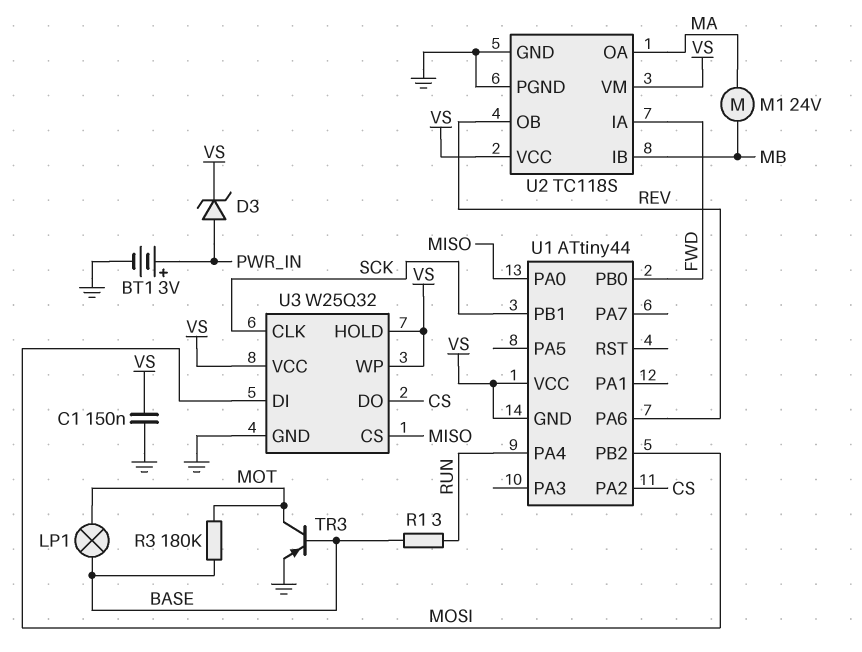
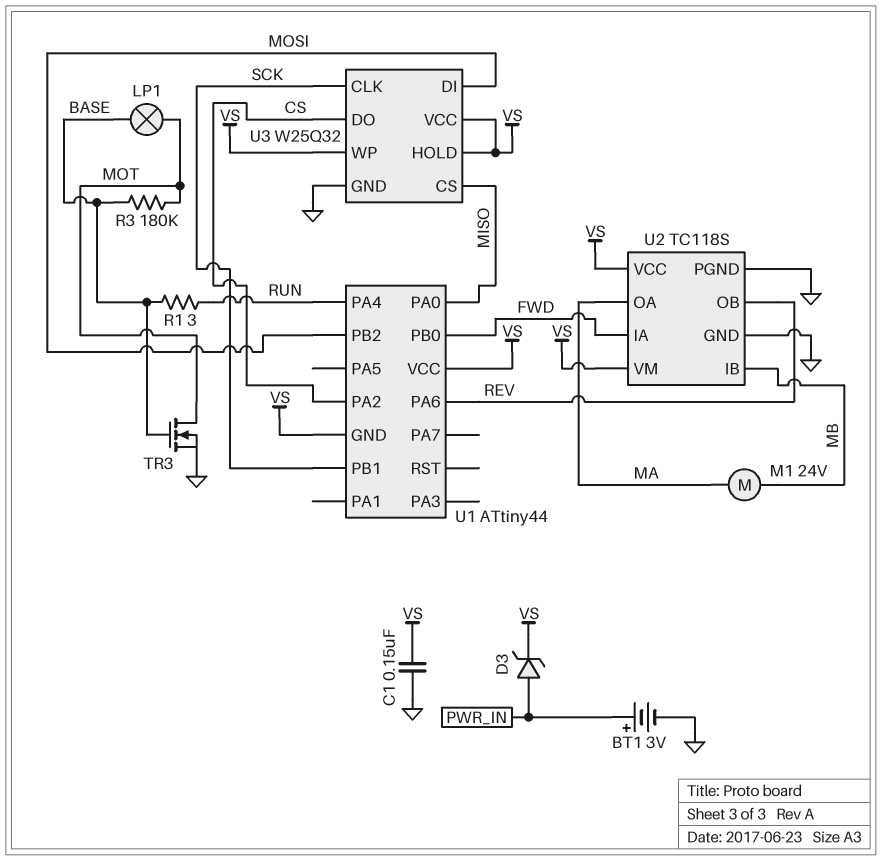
TR3: PNP (B BASE, C MOT, E GND) -> NMOS (G BASE, D MOT, S GND)

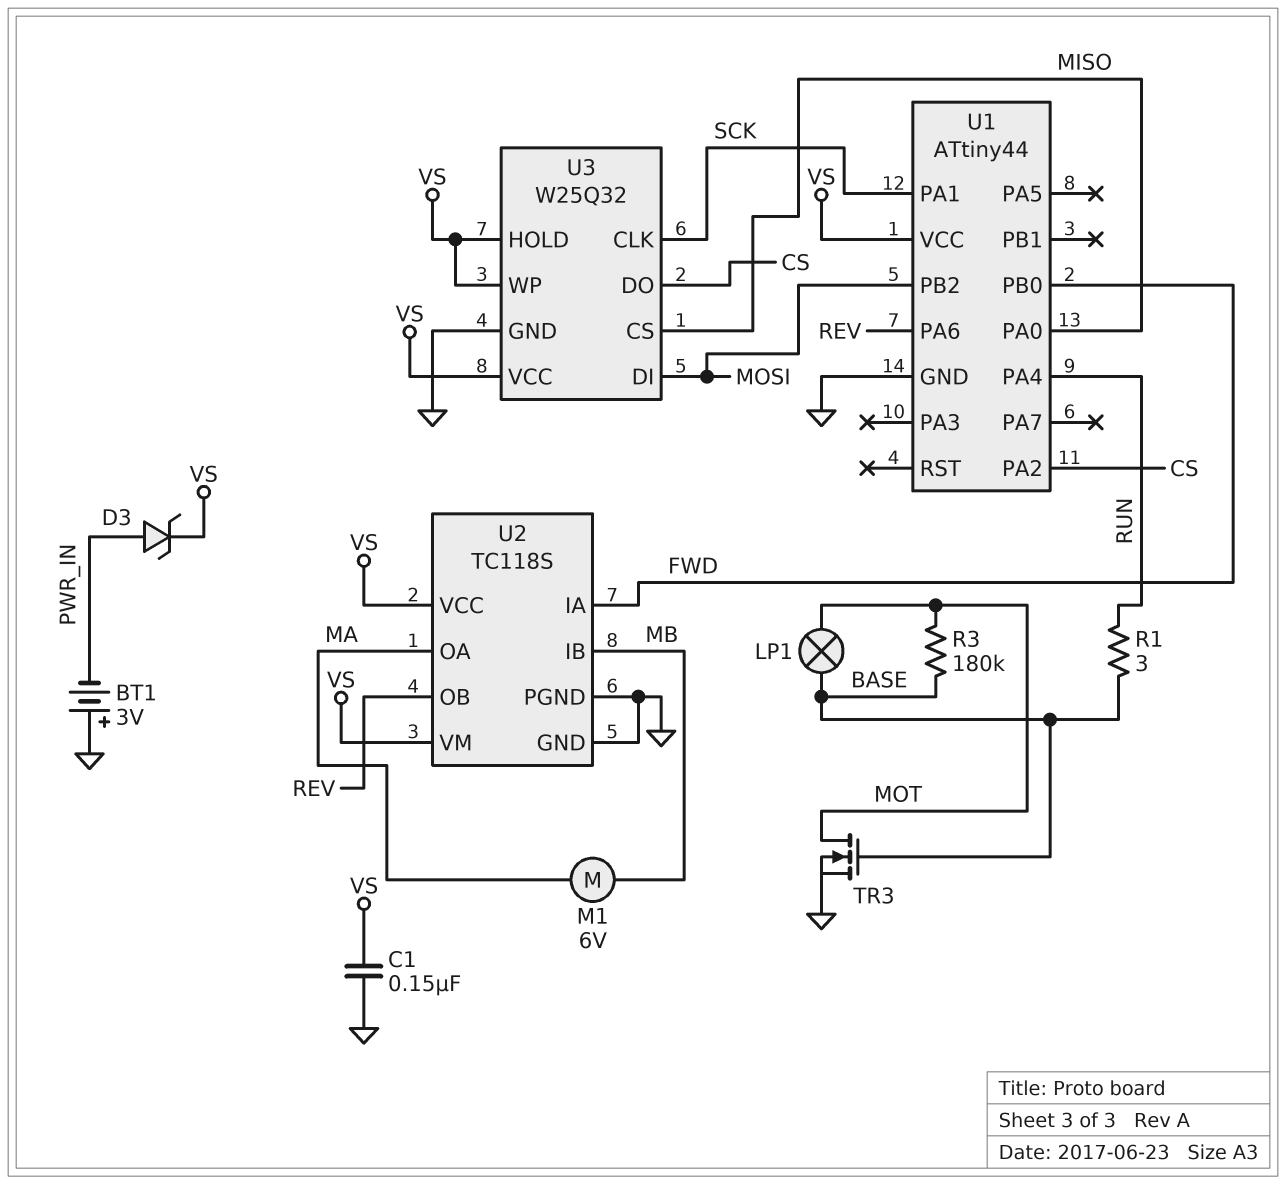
BT1: 3V (plus PWR_IN, minus GND) -> 3V (plus GND, minus PWR_IN)
M1: motor 24V (MA, MB) -> motor 6V (MA, MB)
U1 pin GND: VS -> GND
U1 pin PA1: none -> SCK
U1 pin PB1: SCK -> none

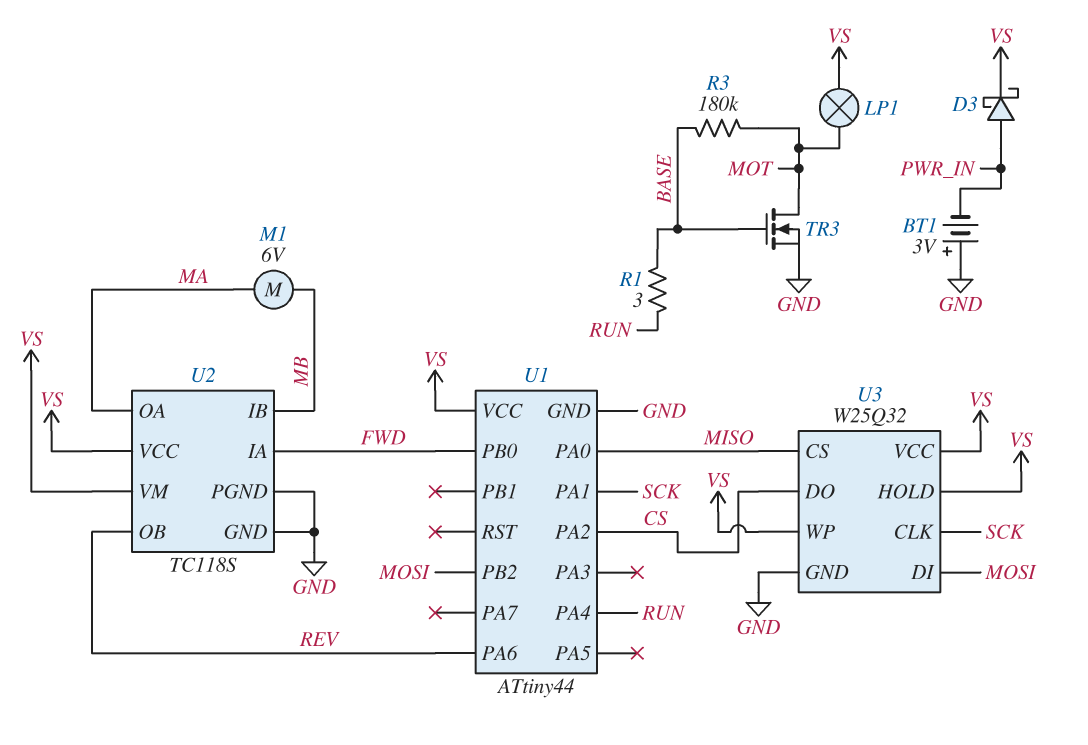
C1: 150nF (GND, VS) -> none
D3: zener (A PWR_IN, K VS) -> schottky (A PWR_IN, K VS)
LP1: lamp (BASE, MOT) -> lamp (MOT, VS)

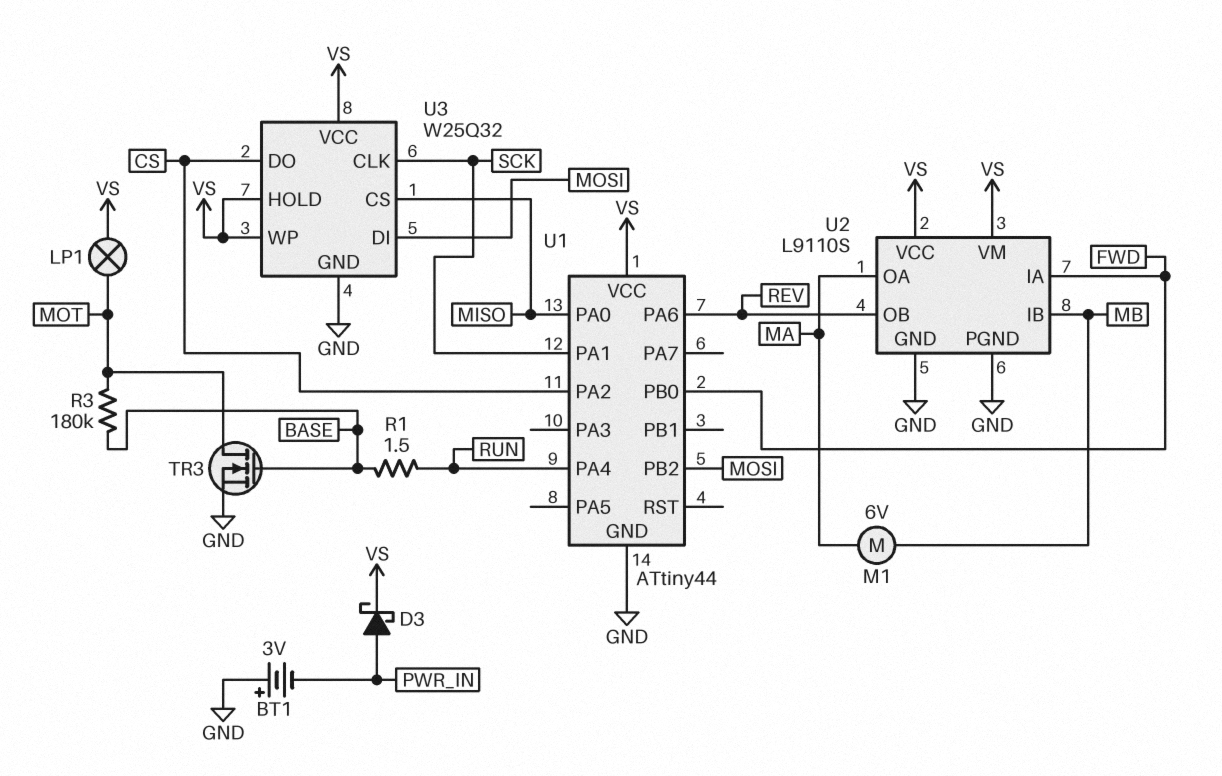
R1: 3 (BASE, RUN) -> 1.5 (BASE, RUN)
U2: TC118S -> L9110S

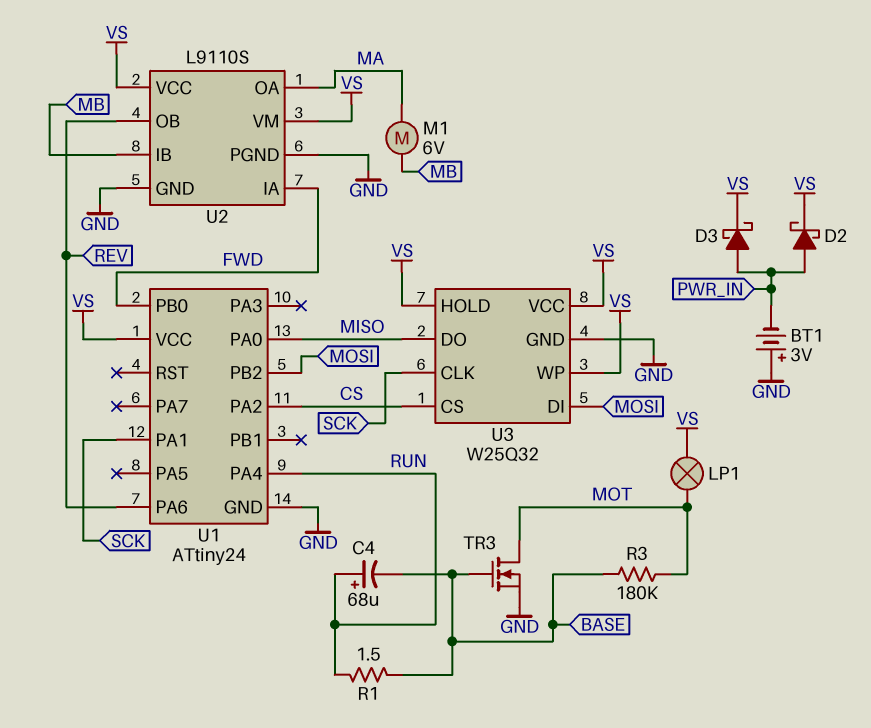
C4: none -> 68uF (plus RUN, minus BASE)
D2: none -> schottky (A PWR_IN, K VS)
U1: ATtiny44 -> ATtiny24
U3 pin CS: MISO -> CS
U3 pin DO: CS -> MISO

